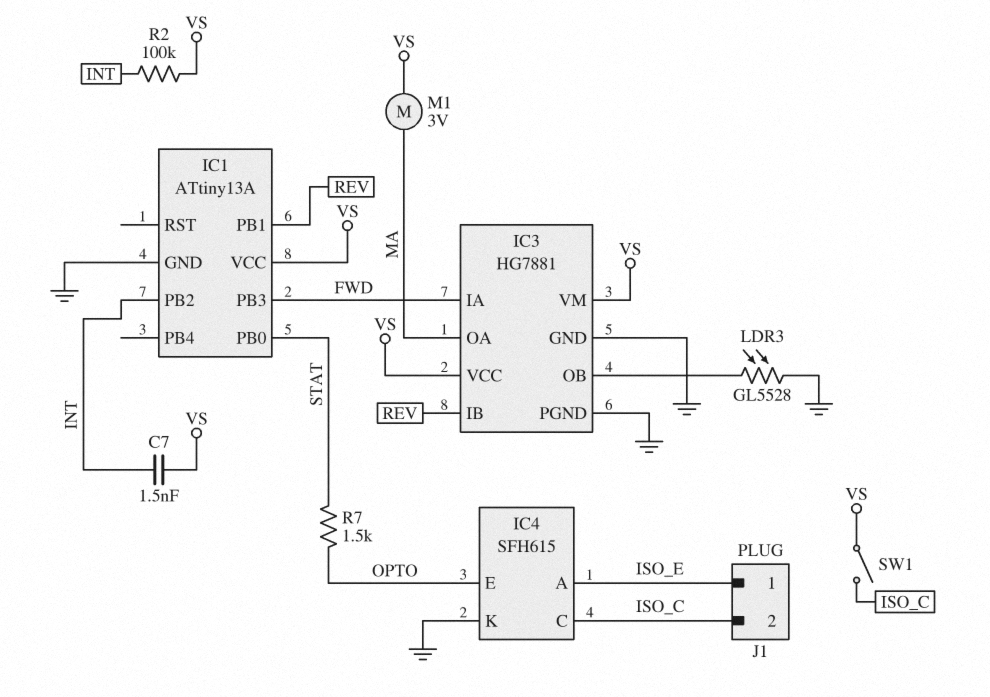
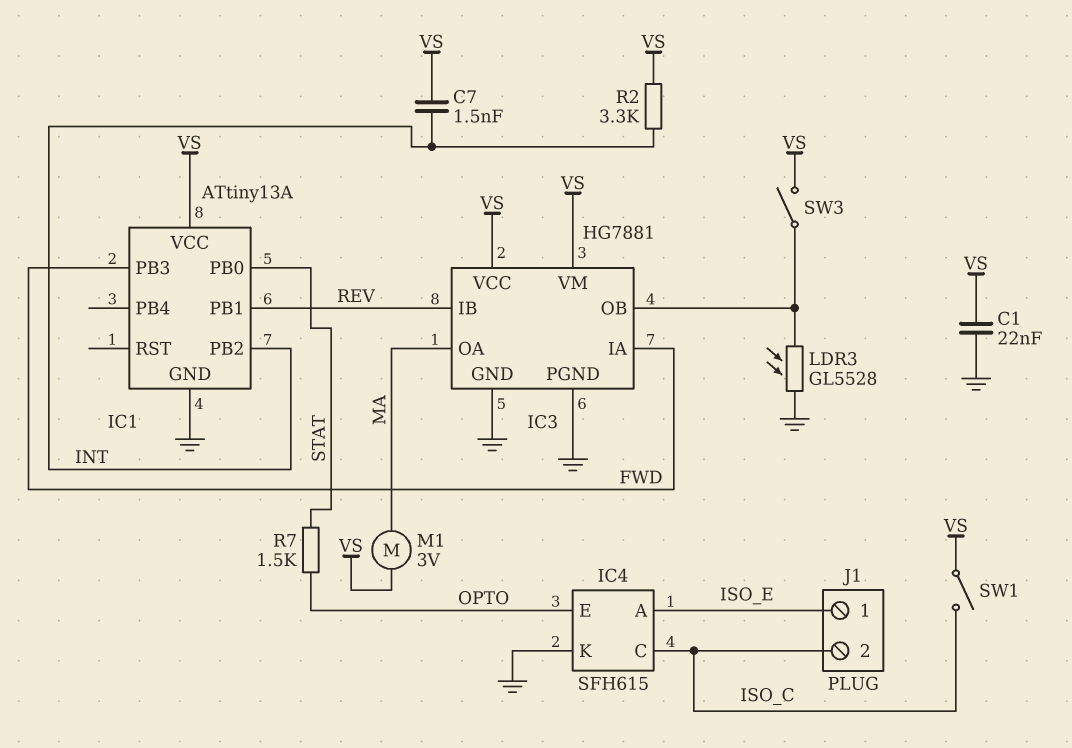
C1: none -> 22nF (GND, VS)
R2: 100k (INT, VS) -> 3.3k (INT, VS)
SW3: none -> switch (IC3/OB, VS)

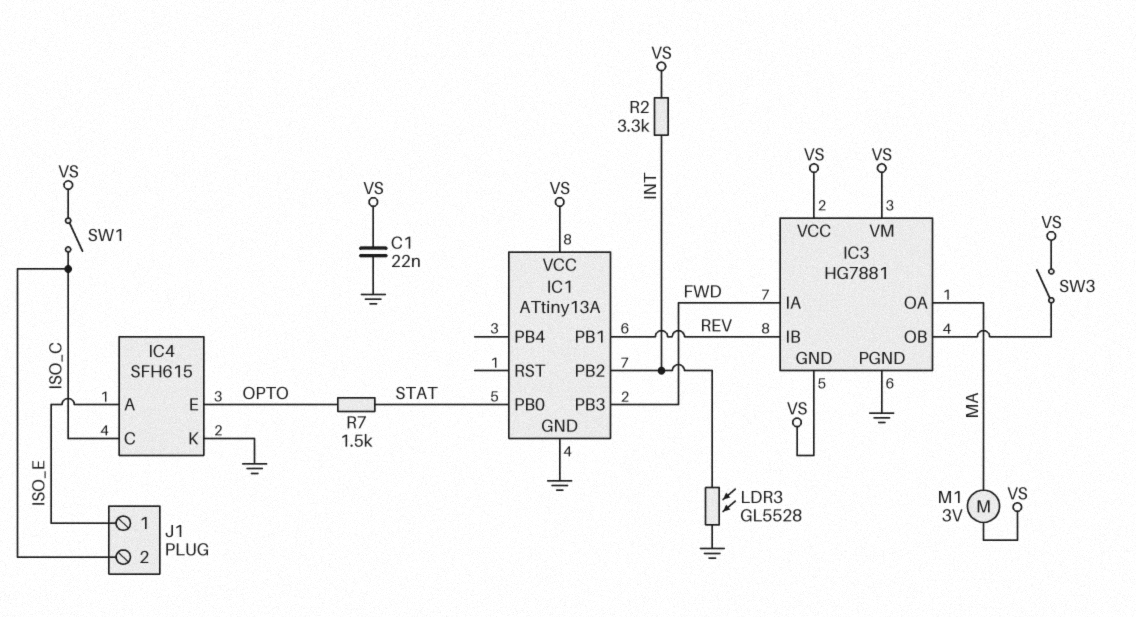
C7: 1.5nF (INT, VS) -> none
IC3 pin GND: GND -> VS
LDR3: GL5528 (GND, IC3/OB) -> GL5528 (GND, INT)

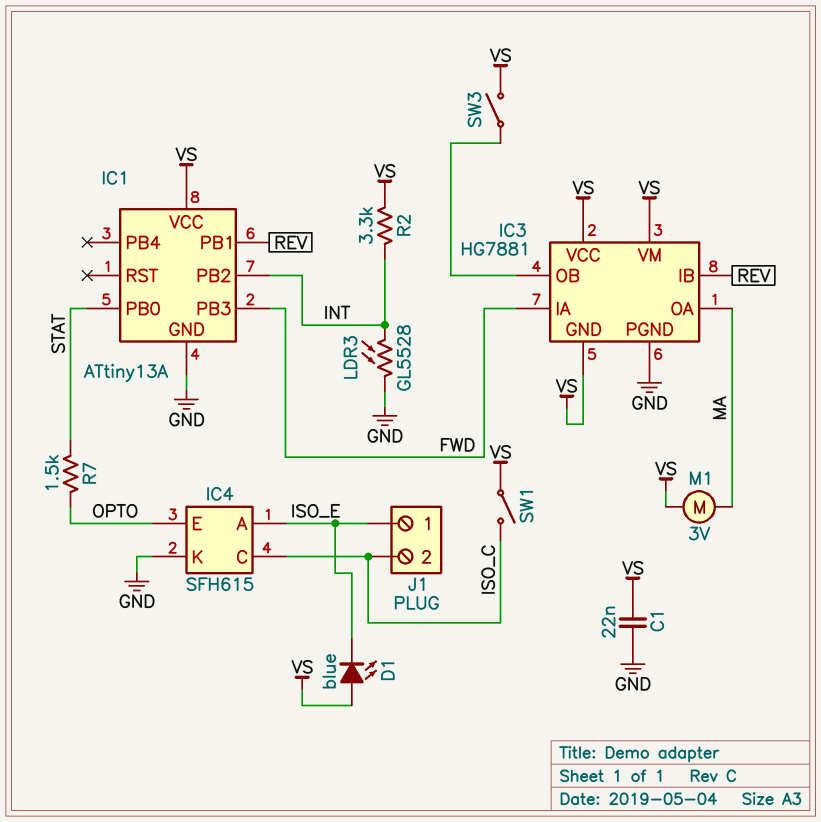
D1: none -> LED blue (A VS, K ISO_E)

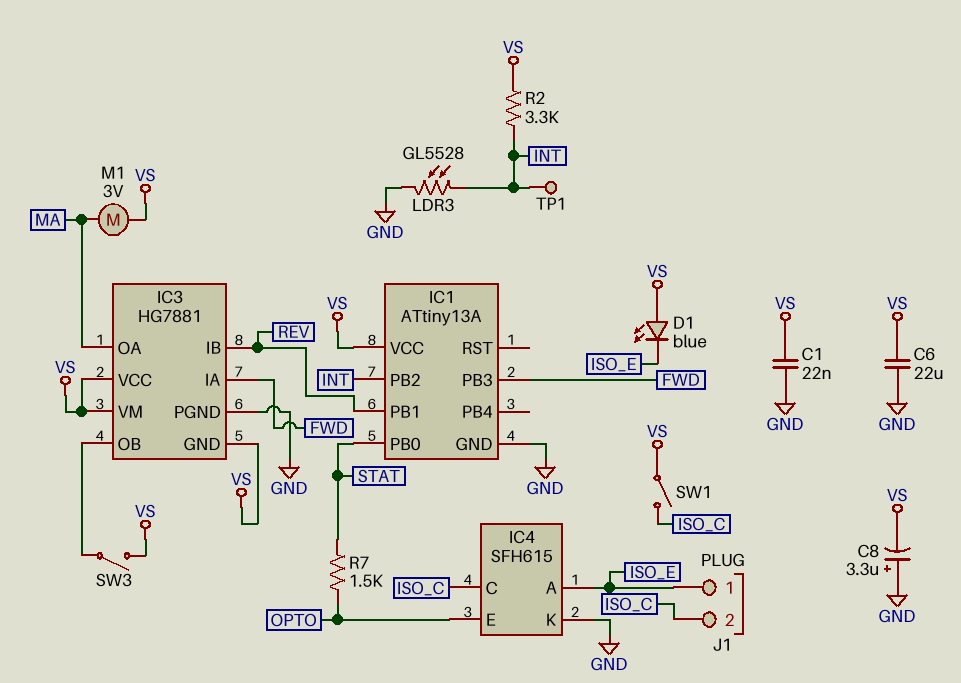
C6: none -> 22uF (GND, VS)
C8: none -> 3.3uF (plus GND, minus VS)
TP1: none -> test point (INT)

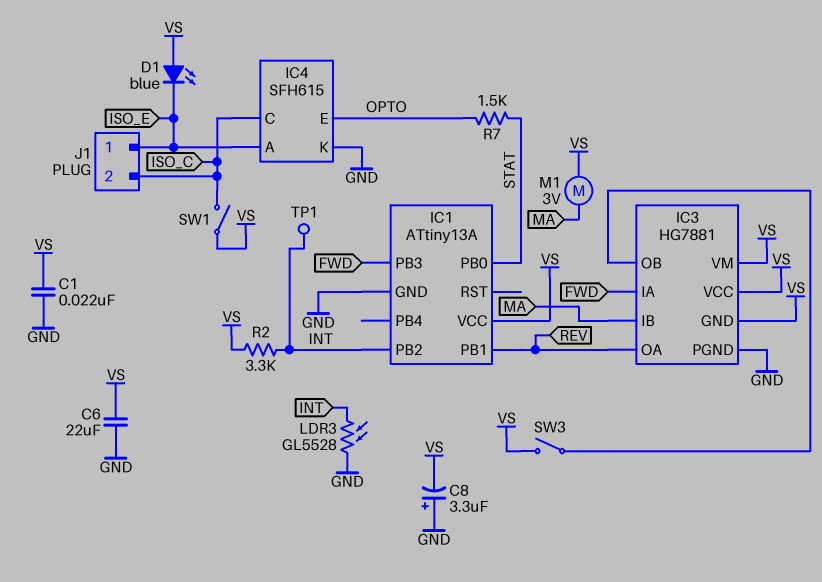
IC3 pin IB: REV -> MA
IC3 pin OA: MA -> REV

